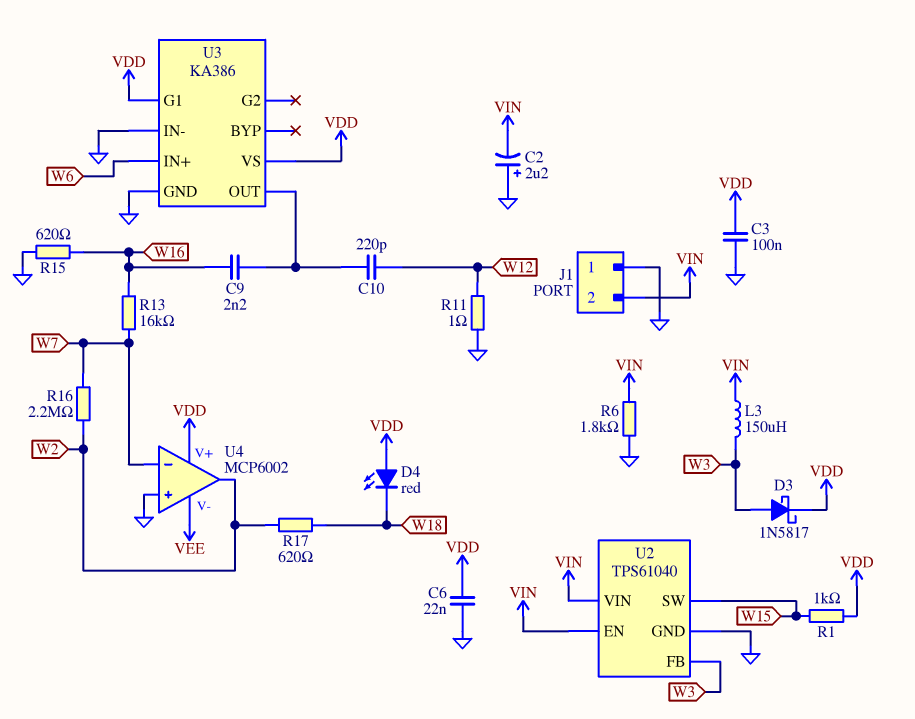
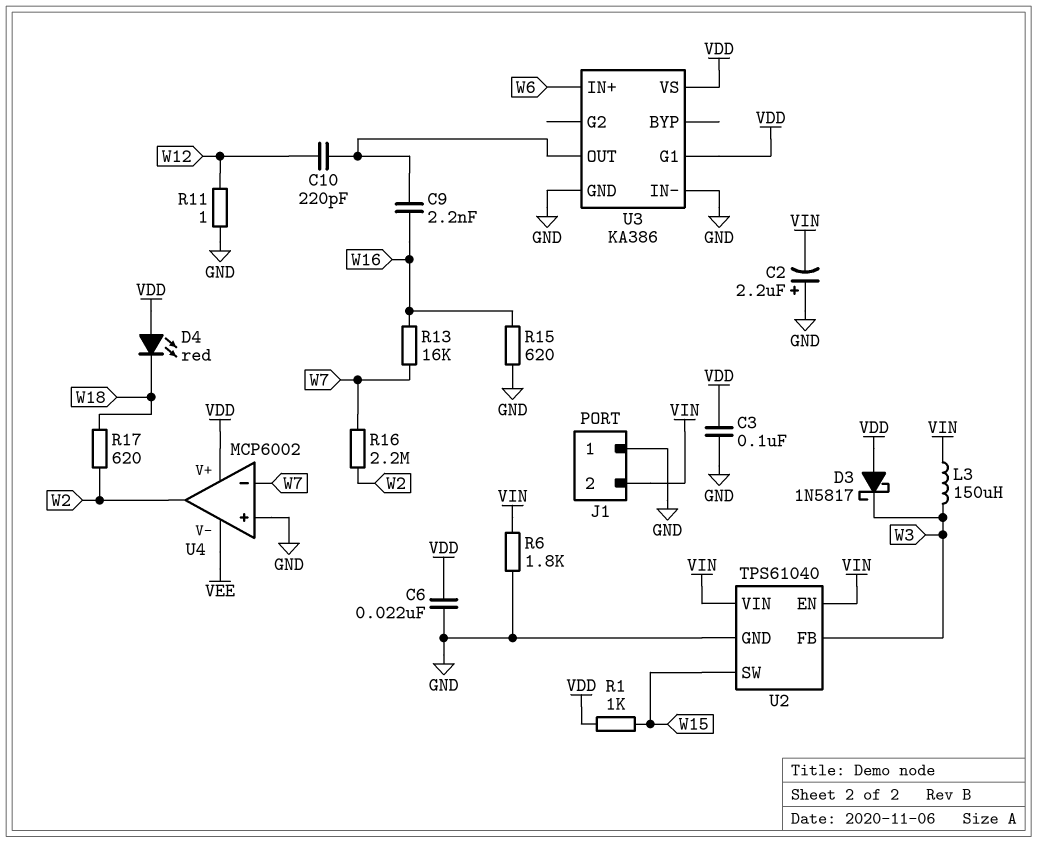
D3: schottky 1N5817 (A W3, K VDD) -> schottky 1N5817 (A VDD, K W3)

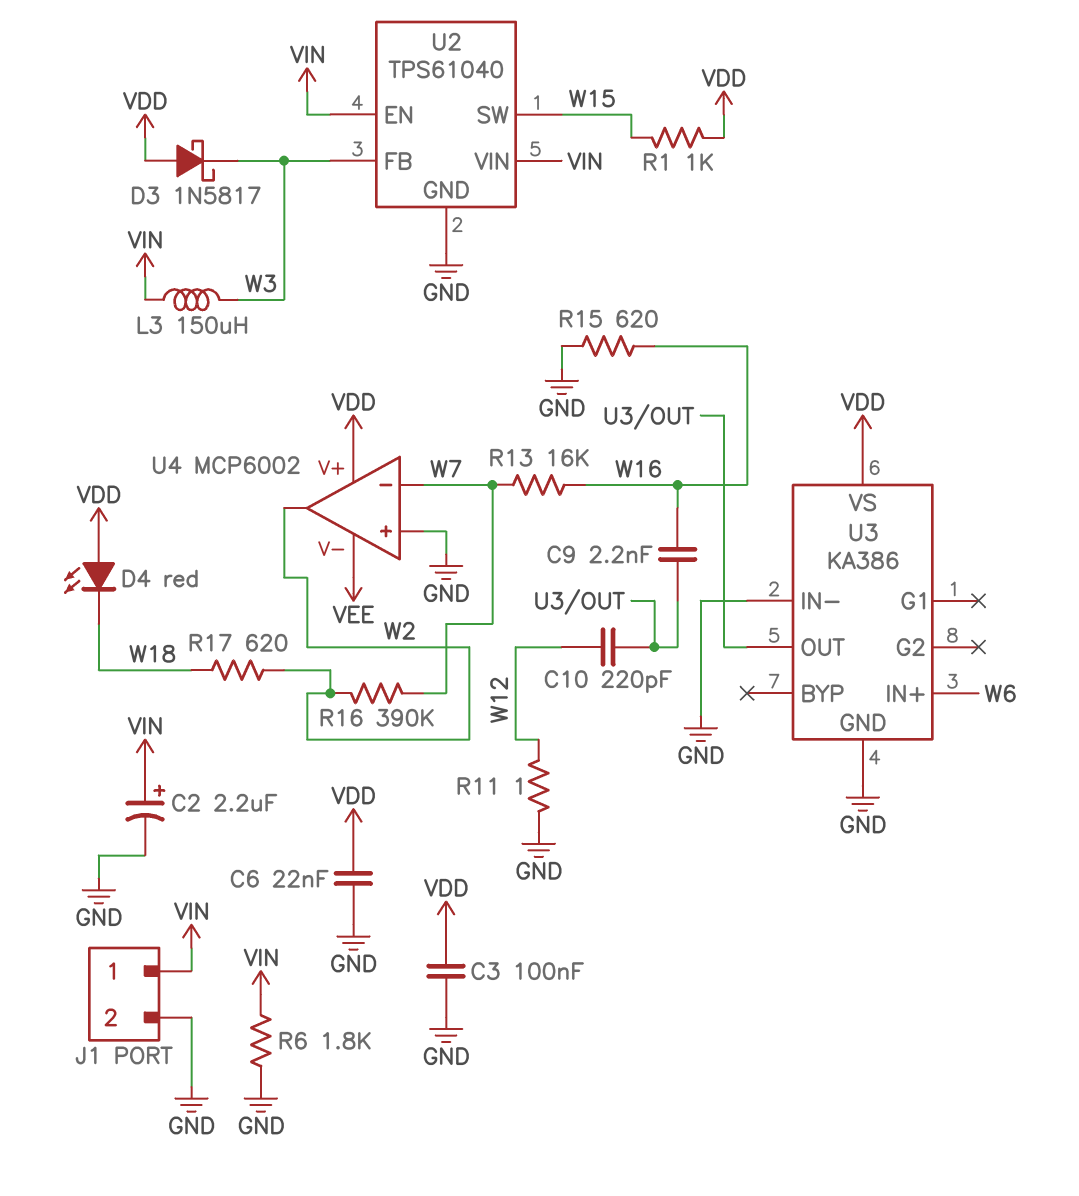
C2: 2.2uF (plus GND, minus VIN) -> 2.2uF (plus VIN, minus GND)
J1 pin 1: GND -> VIN
J1 pin 2: VIN -> GND
R16: 2.2M (W2, W7) -> 390k (W2, W7)
U3 pin G1: VDD -> none

